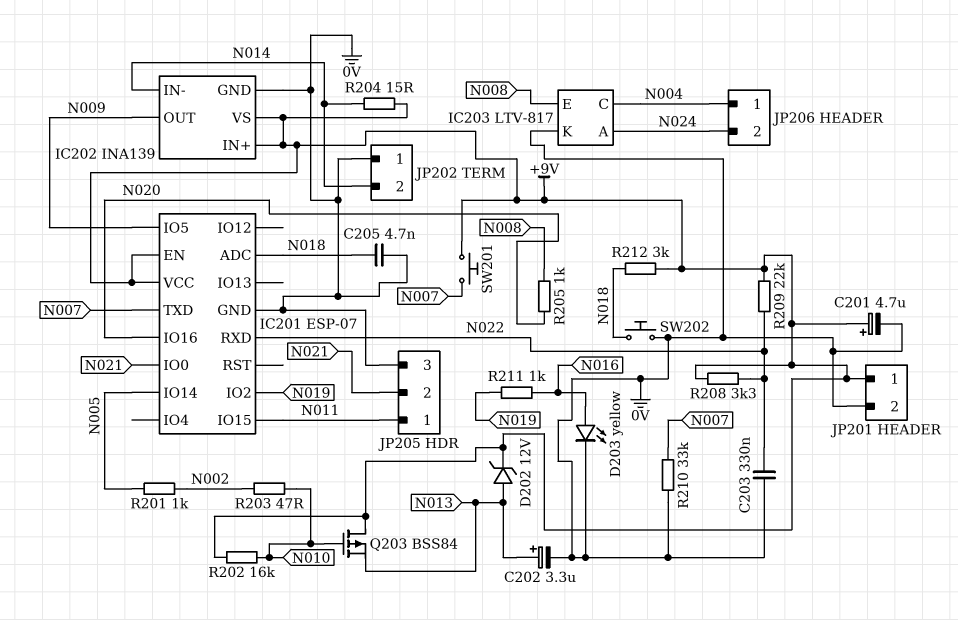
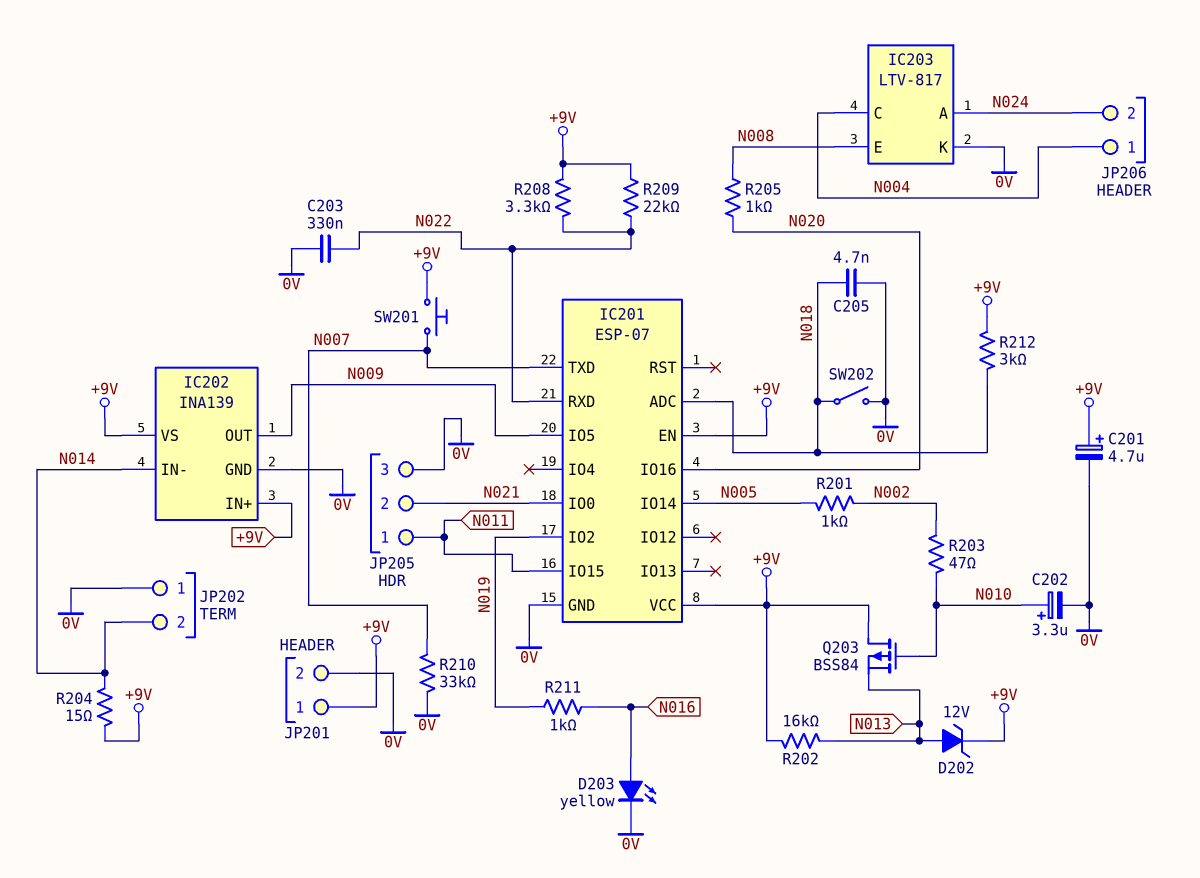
C202: 3.3uF (plus N013, minus 0V) -> 3.3uF (plus N010, minus 0V)
R202: 16k (+9V, N010) -> 16k (+9V, N013)
SW202: button (0V, N018) -> switch (0V, N018)

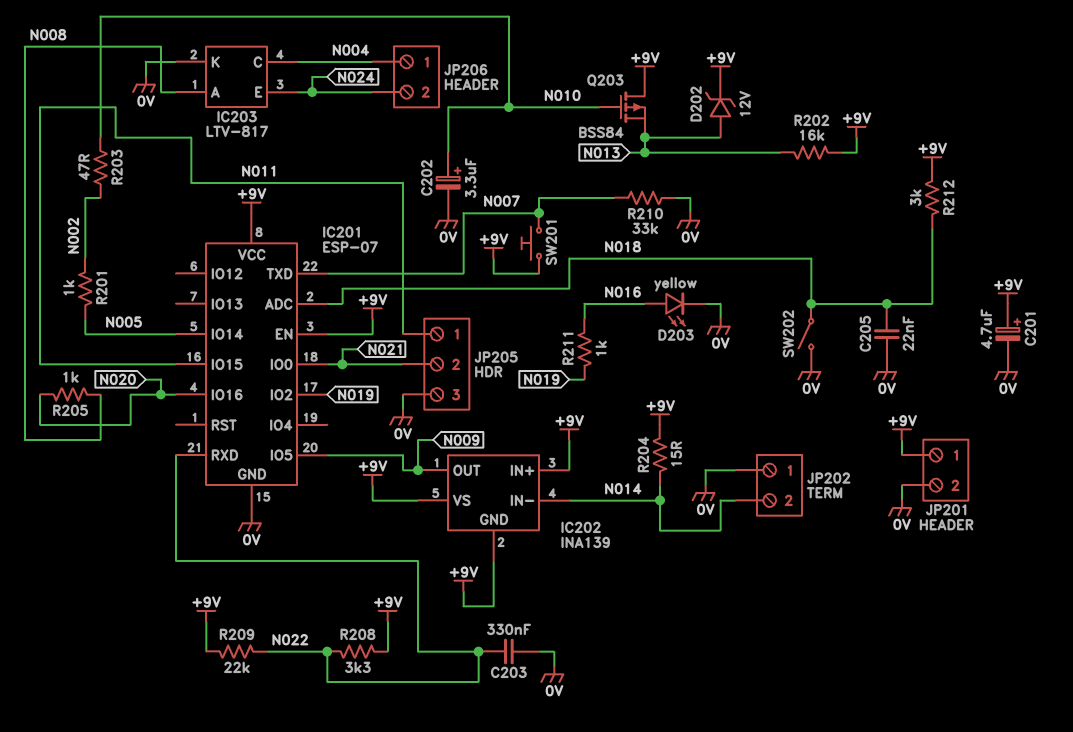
C205: 4.7nF (0V, N018) -> 22nF (0V, N018)
IC202 pin GND: 0V -> +9V
IC203 pin A: N024 -> N008
IC203 pin E: N008 -> N024

